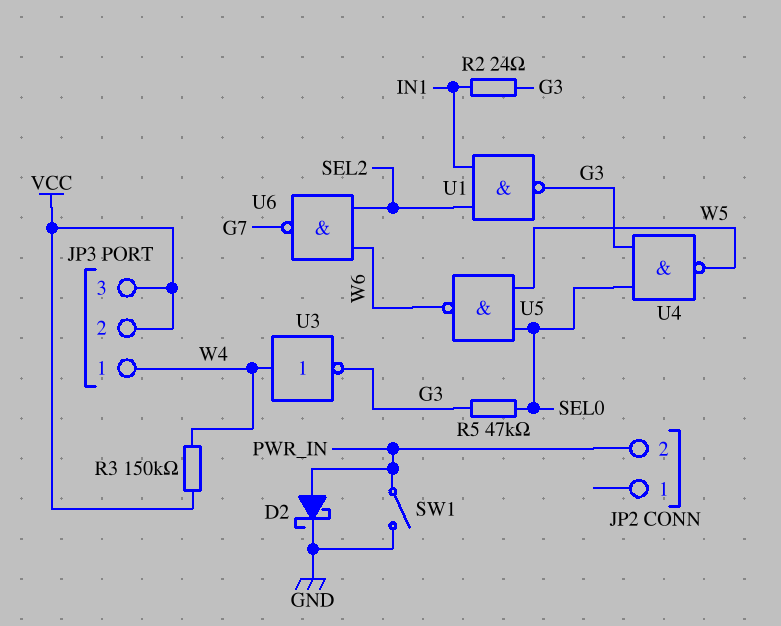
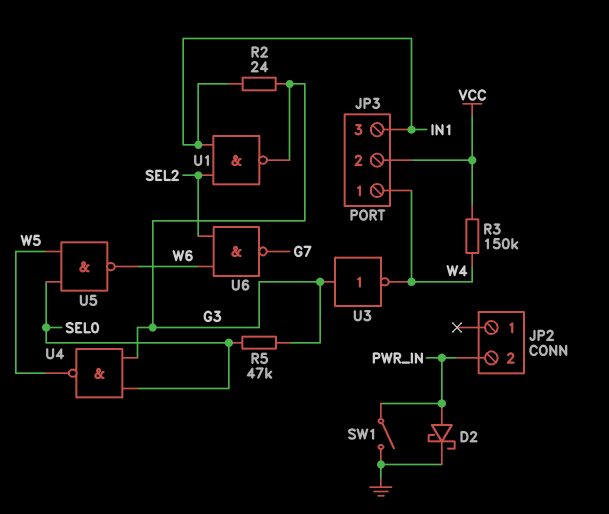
JP3 pin 3: VCC -> IN1
U3: NOT (in W4, out G3) -> NOT (in G3, out W4)

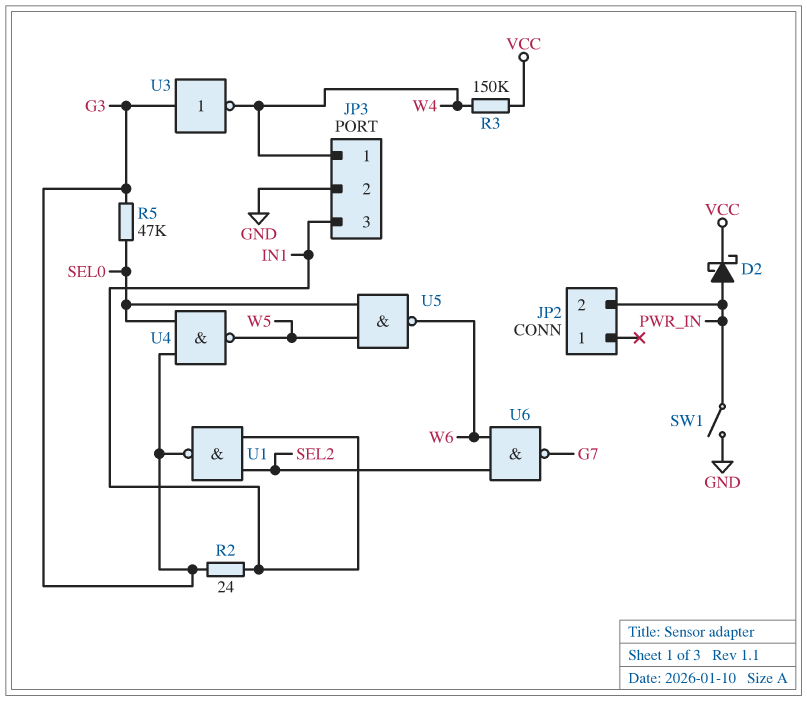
D2: schottky (A PWR_IN, K GND) -> schottky (A PWR_IN, K VCC)
JP3 pin 2: VCC -> GND

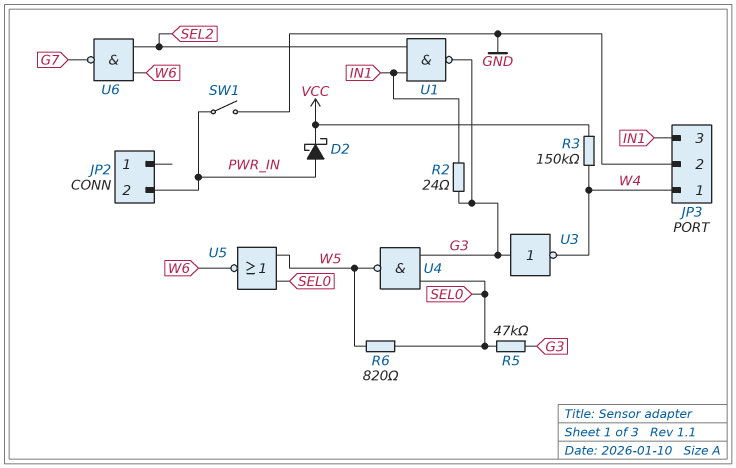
R6: none -> 820 (SEL0, W5)
U5: NAND (in SEL0, in W5, out W6) -> NOR (in SEL0, in W5, out W6)

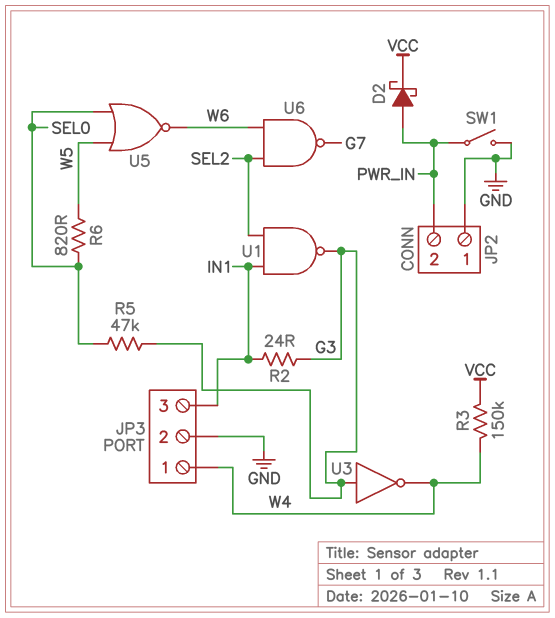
JP2 pin 1: none -> GND
U4: NAND (in G3, in SEL0, out W5) -> none

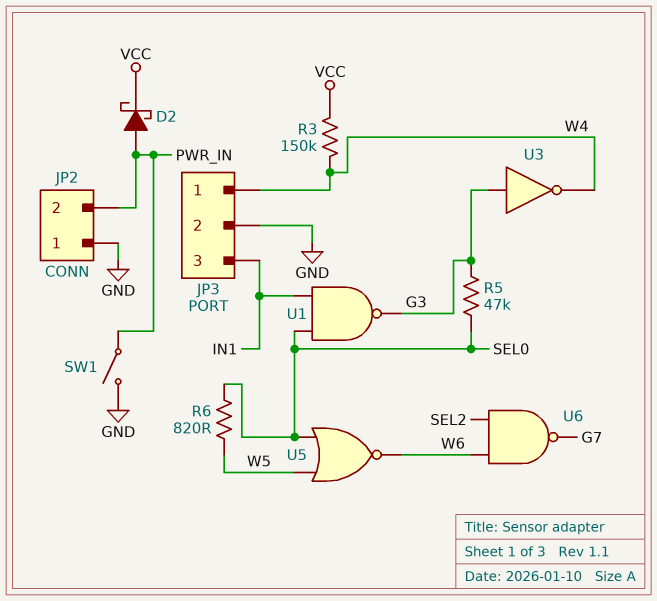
R2: 24 (G3, IN1) -> none
U1: NAND (in IN1, in SEL2, out G3) -> NAND (in IN1, in SEL0, out G3)

